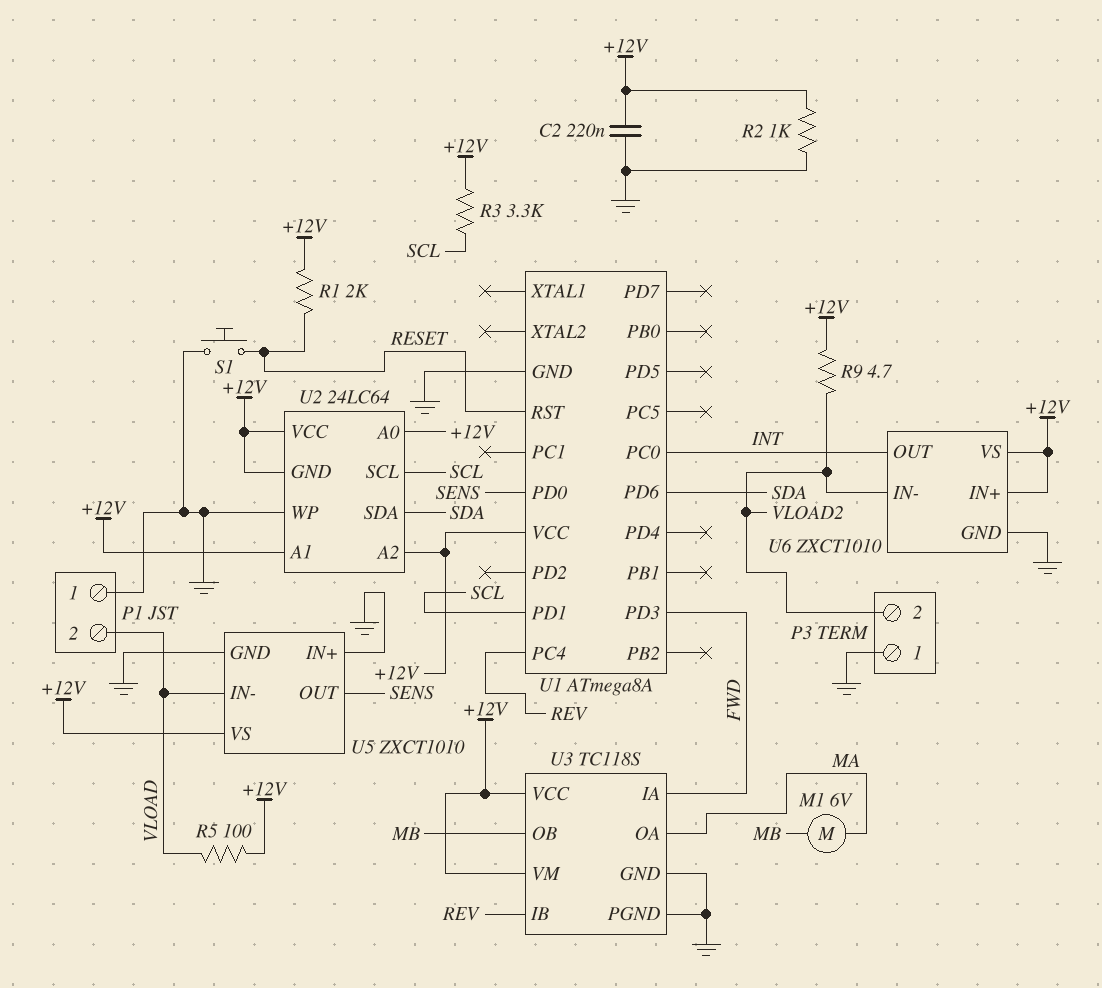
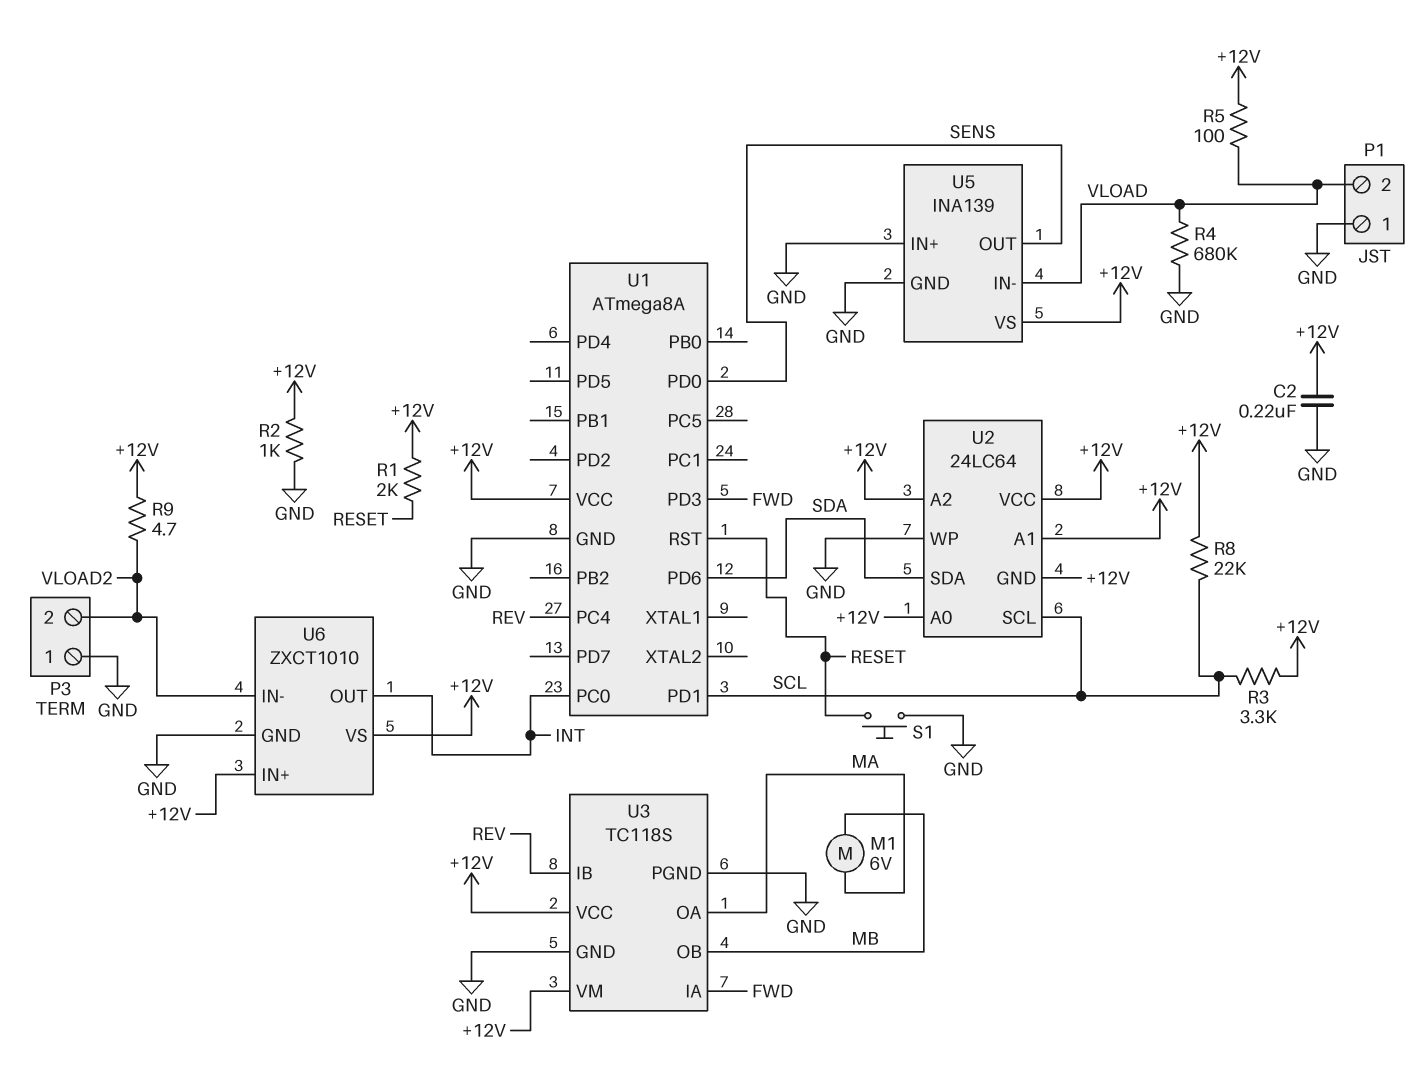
R4: none -> 680k (GND, VLOAD)
R8: none -> 22k (+12V, SCL)
U5: ZXCT1010 -> INA139

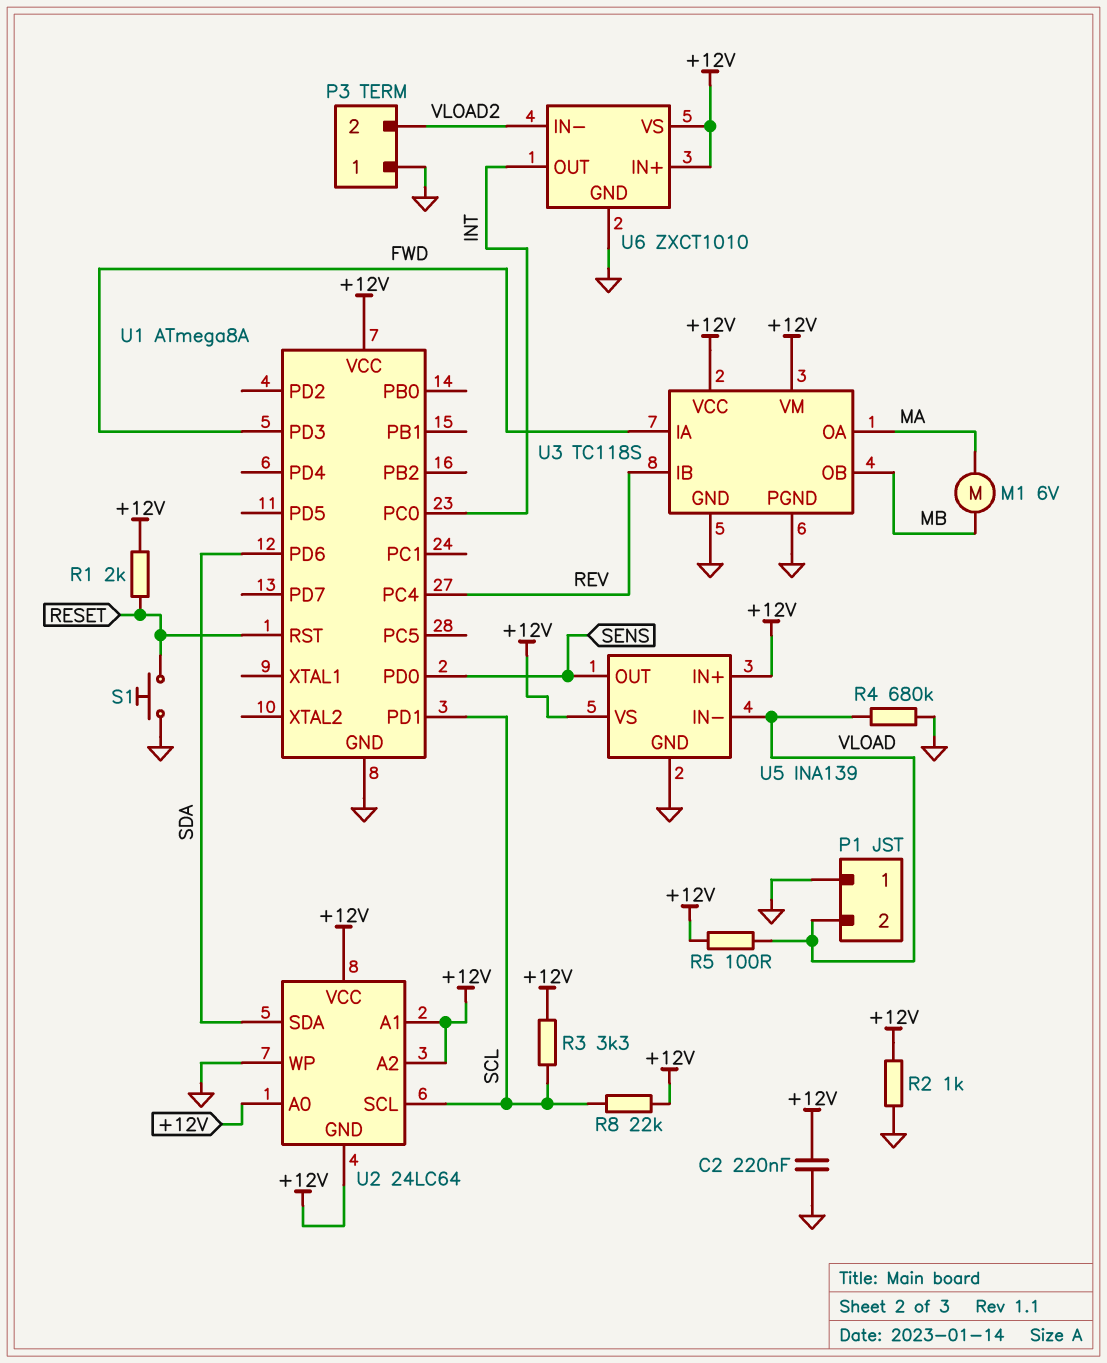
R9: 4.7 (+12V, VLOAD2) -> none
U5 pin IN+: GND -> +12V

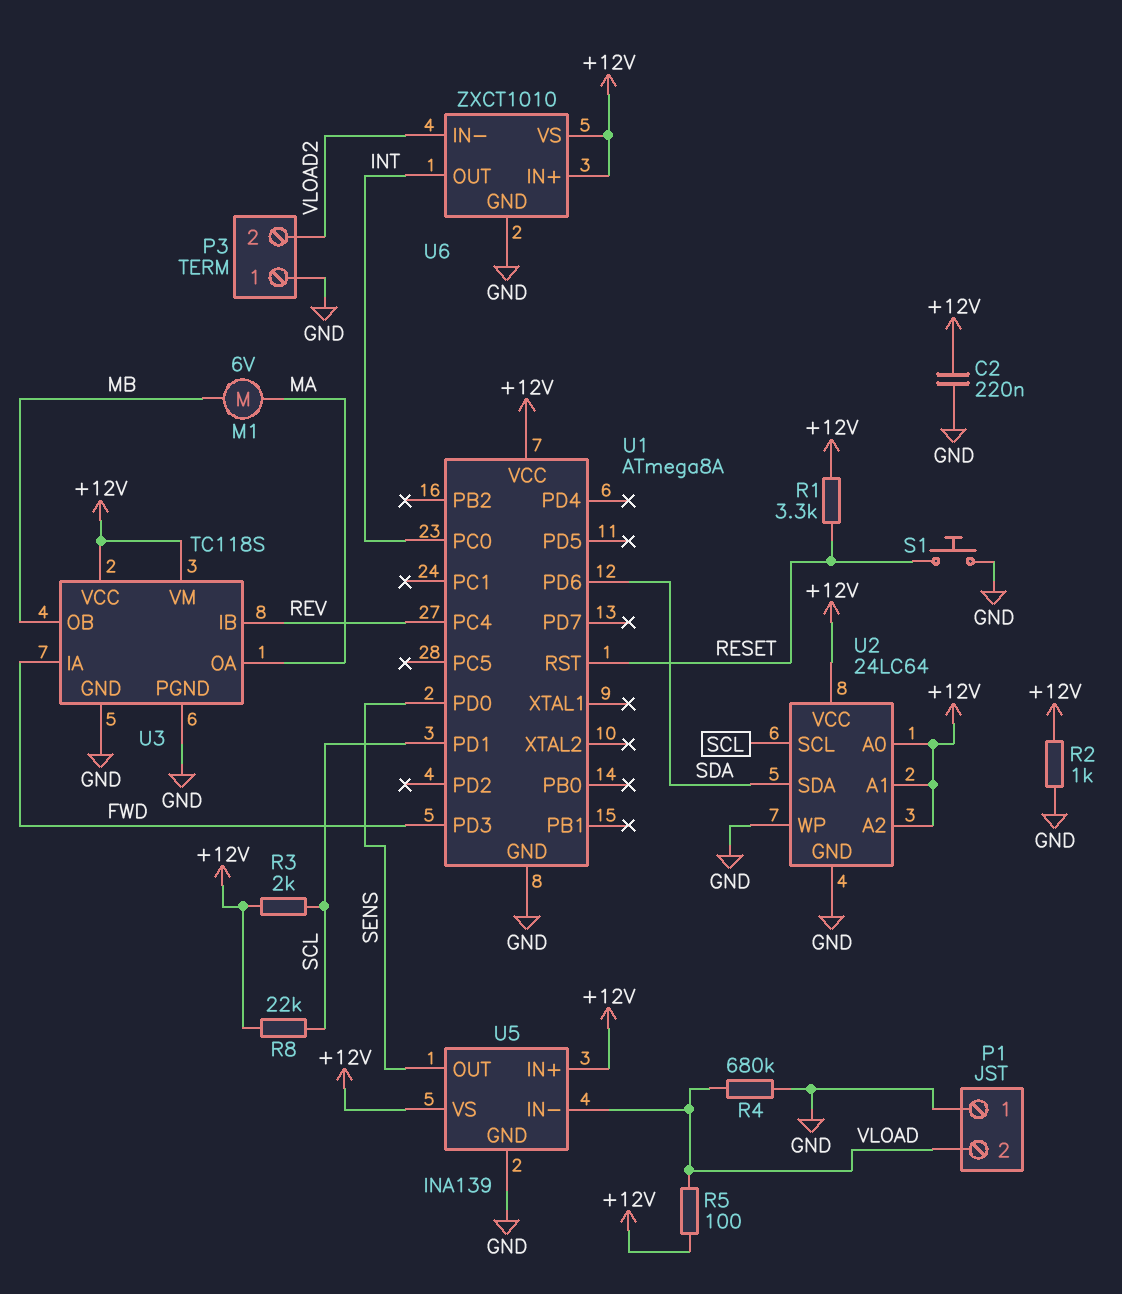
R1: 2k (+12V, RESET) -> 3.3k (+12V, RESET)
R3: 3.3k (+12V, SCL) -> 2k (+12V, SCL)
U2 pin GND: +12V -> GND

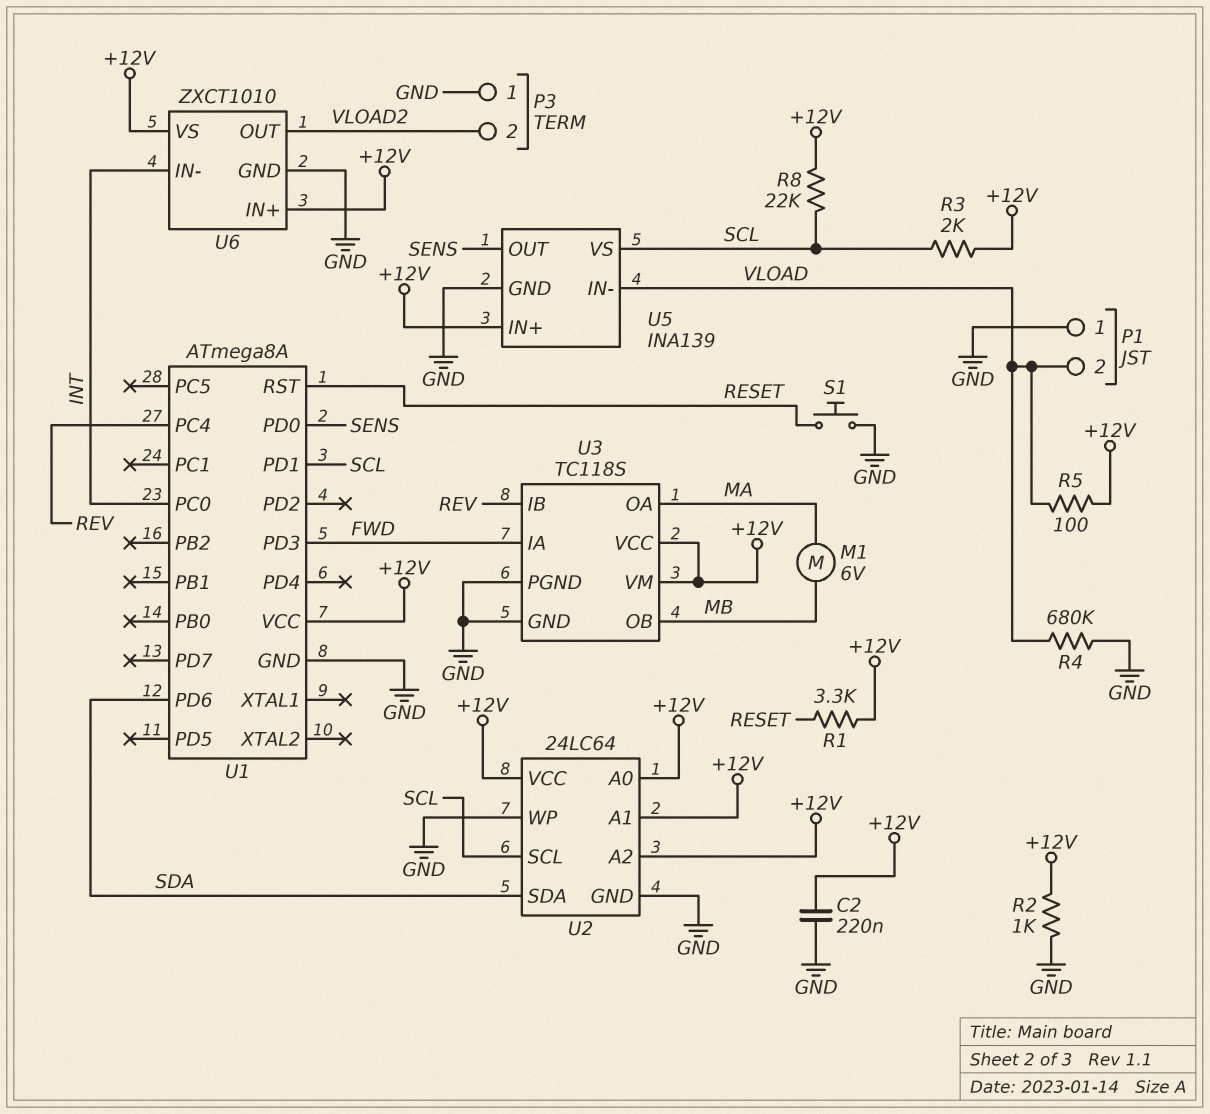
U5 pin VS: +12V -> SCL
U6 pin IN-: VLOAD2 -> INT
U6 pin OUT: INT -> VLOAD2

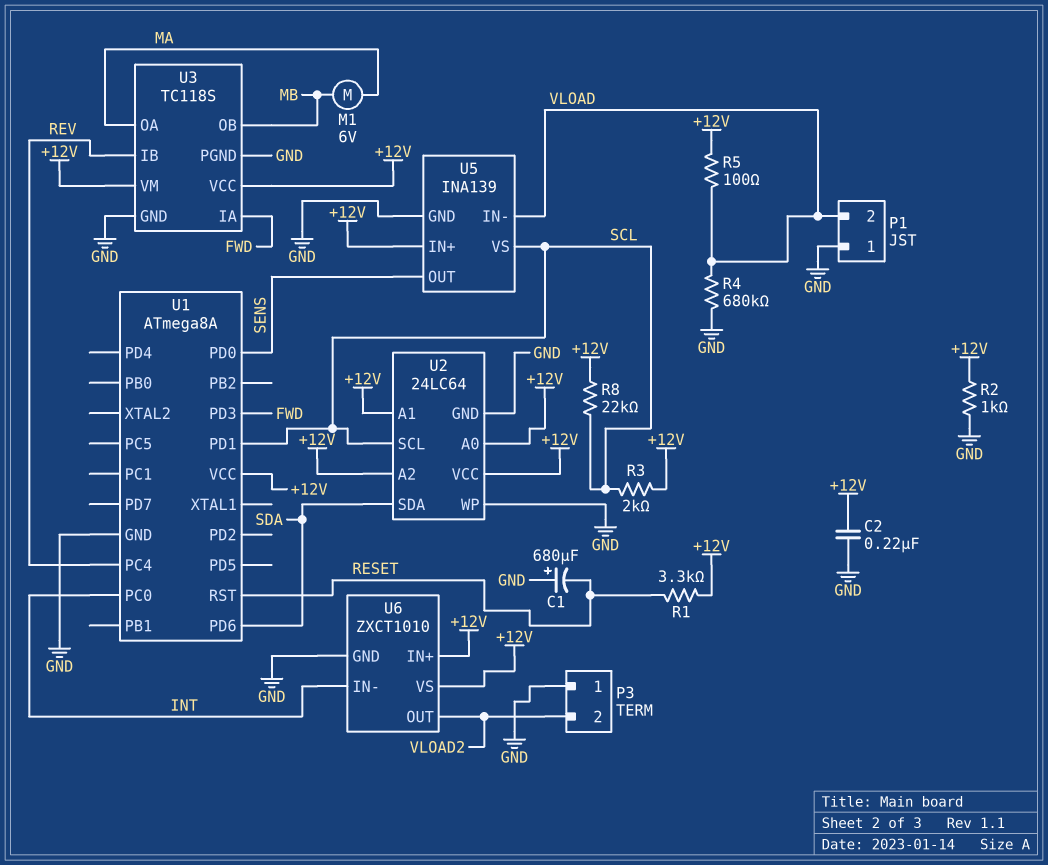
C1: none -> 680uF (plus GND, minus RESET)
S1: button (GND, RESET) -> none

